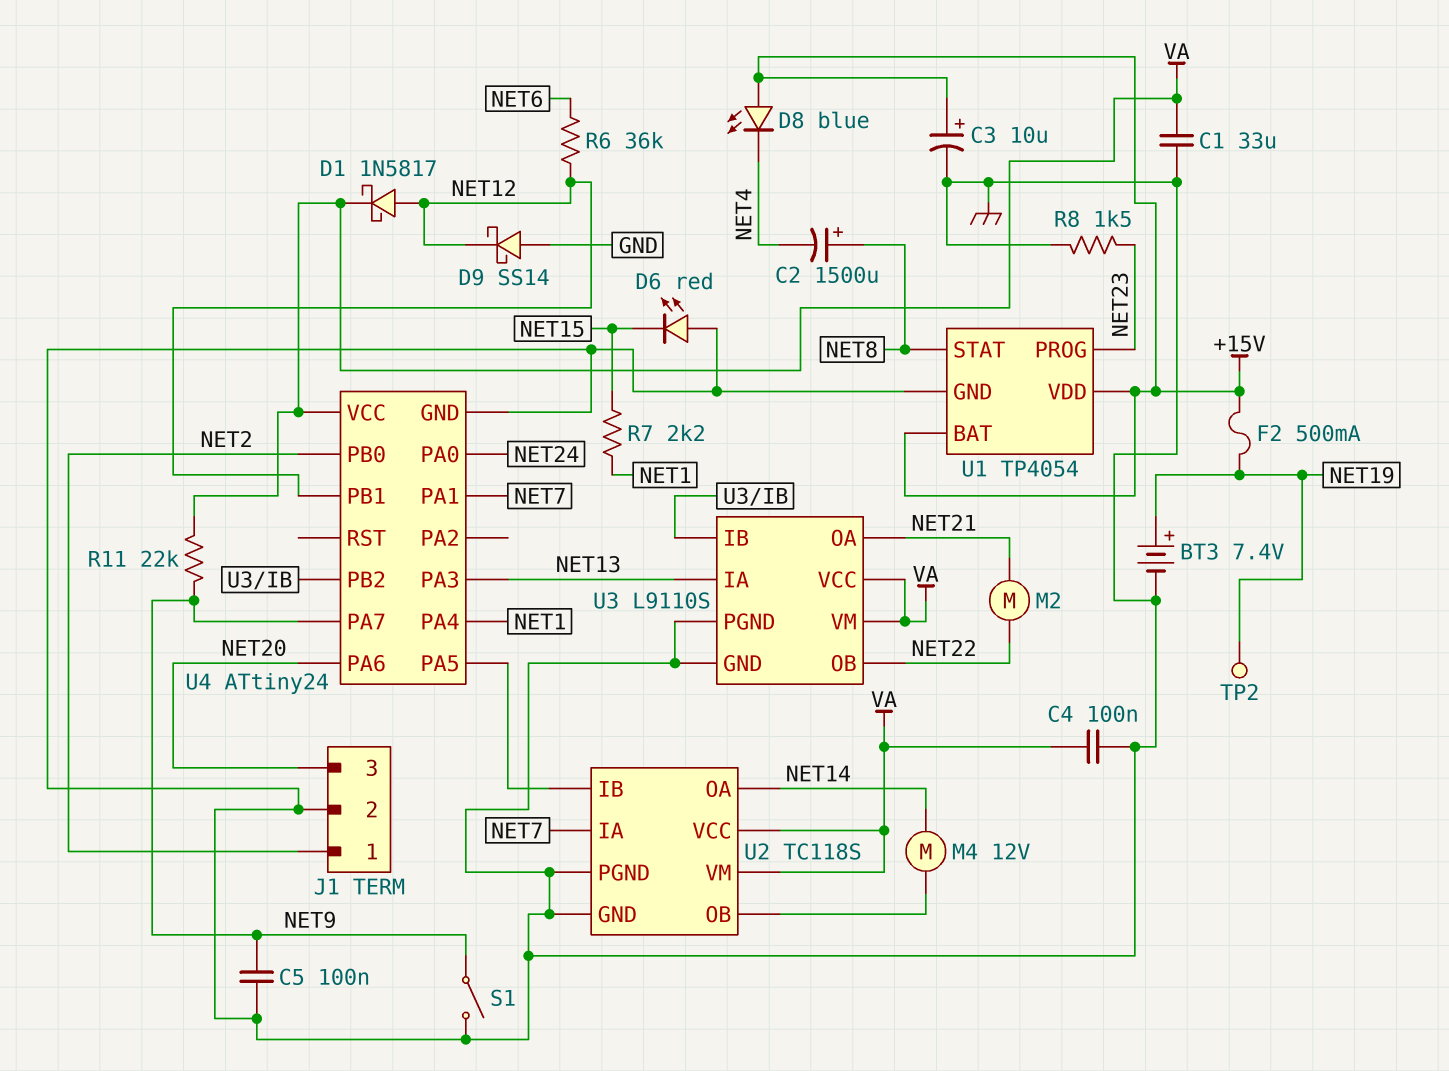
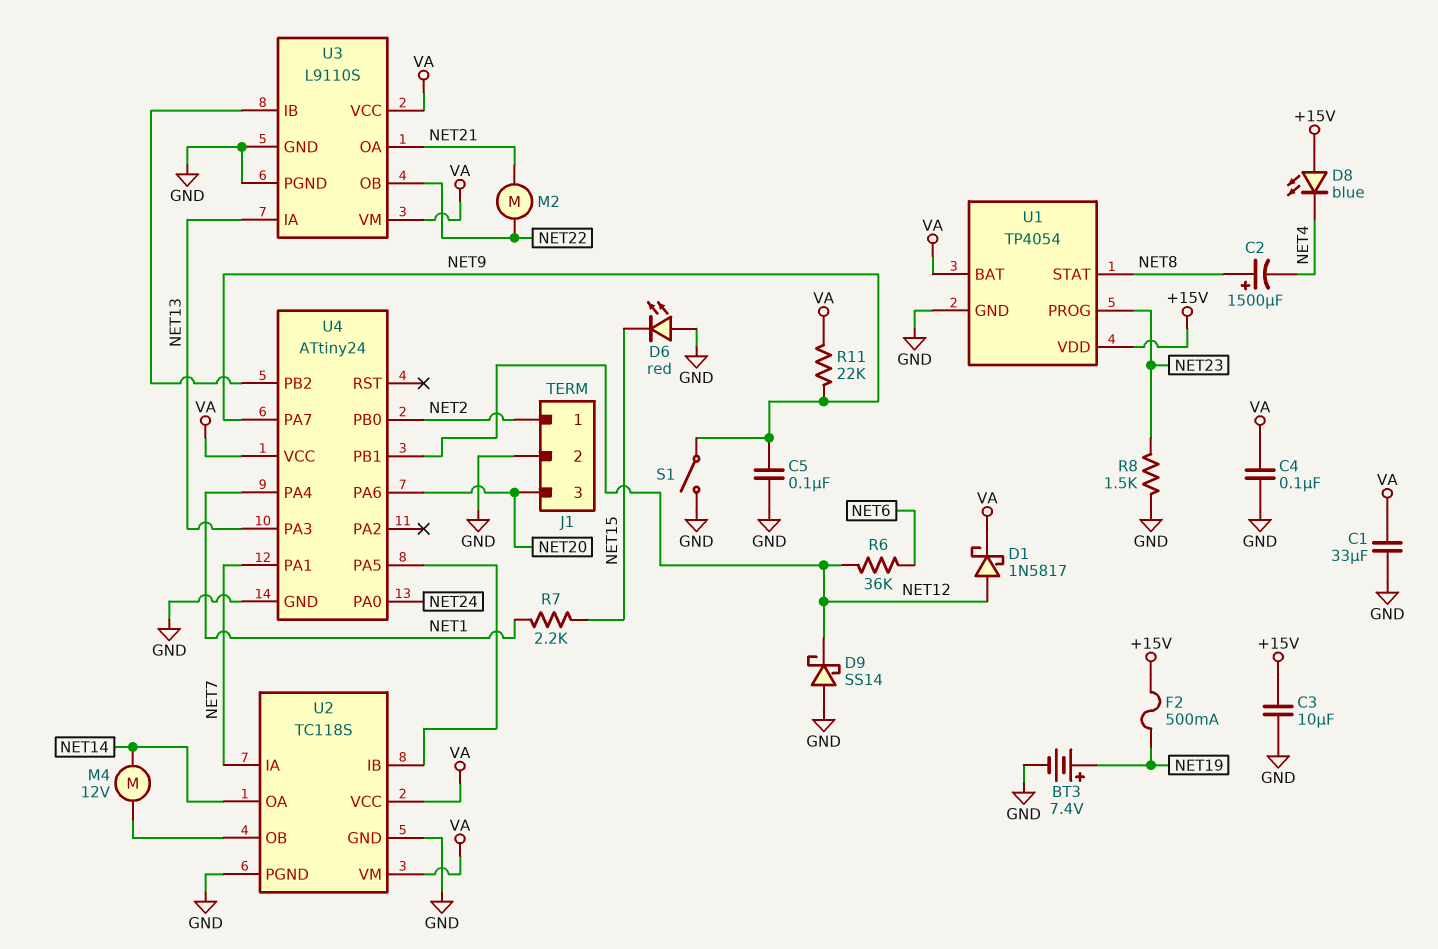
C3: 10uF (plus +15V, minus GND) -> 10uF (+15V, GND)
TP2: test point (NET19) -> none
U1 pin BAT: +15V -> VA

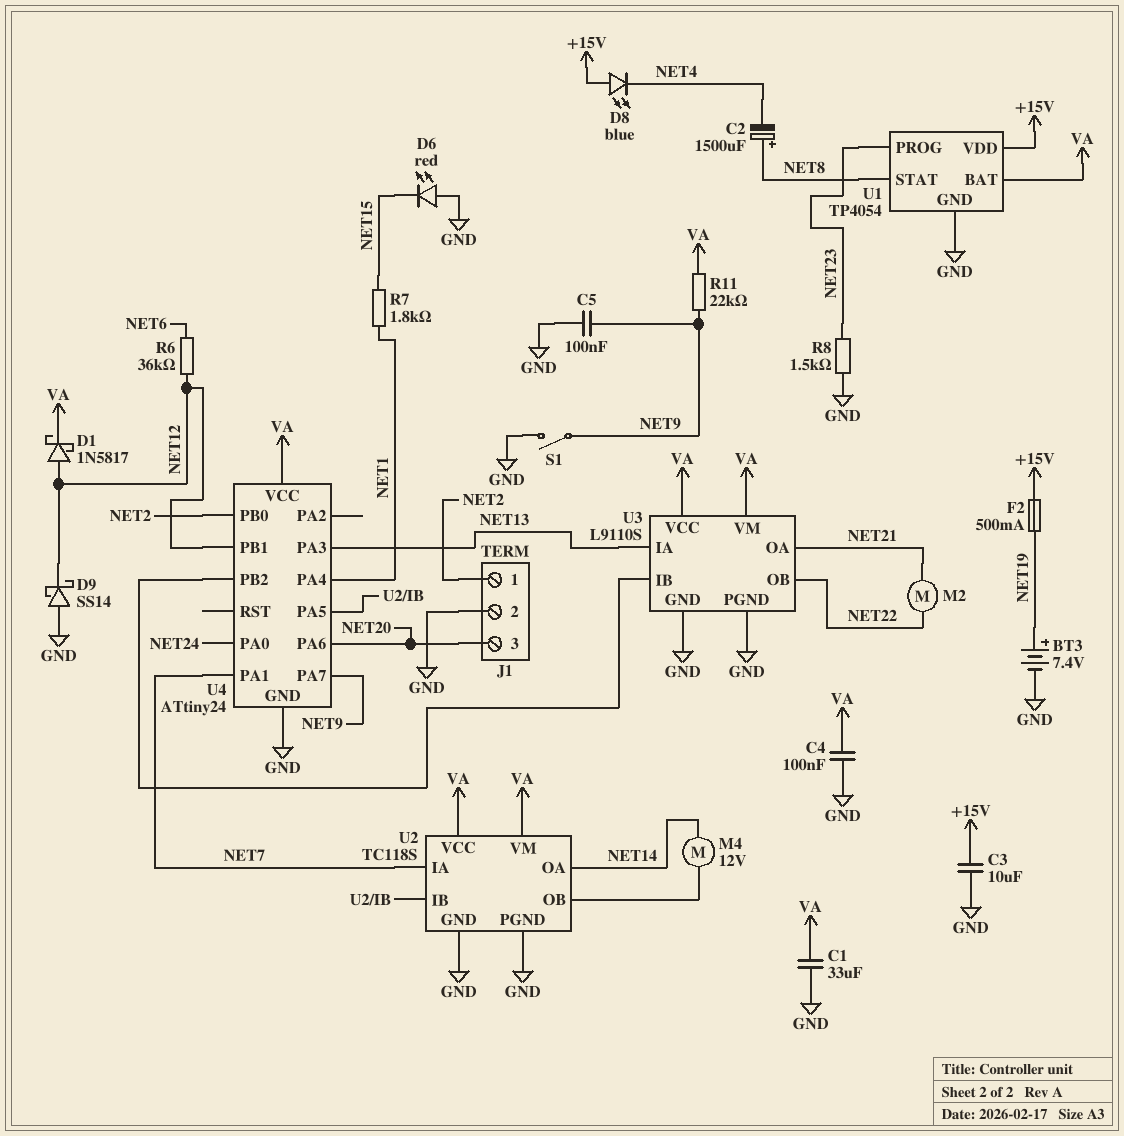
R7: 2.2k (NET1, NET15) -> 1.8k (NET1, NET15)

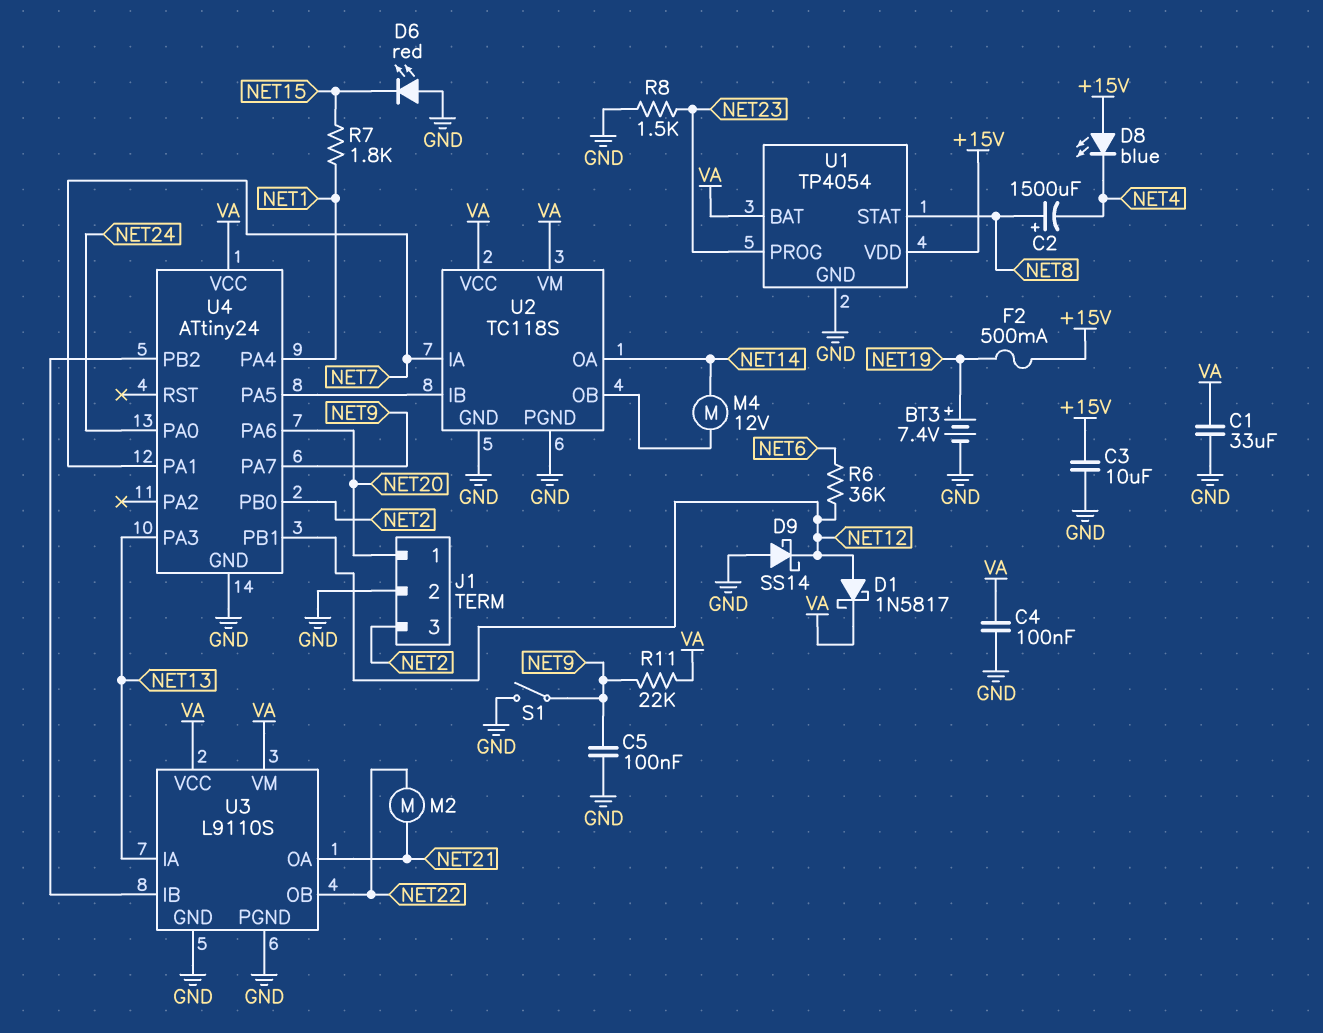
J1 pin 1: NET2 -> NET20
J1 pin 3: NET20 -> NET2

